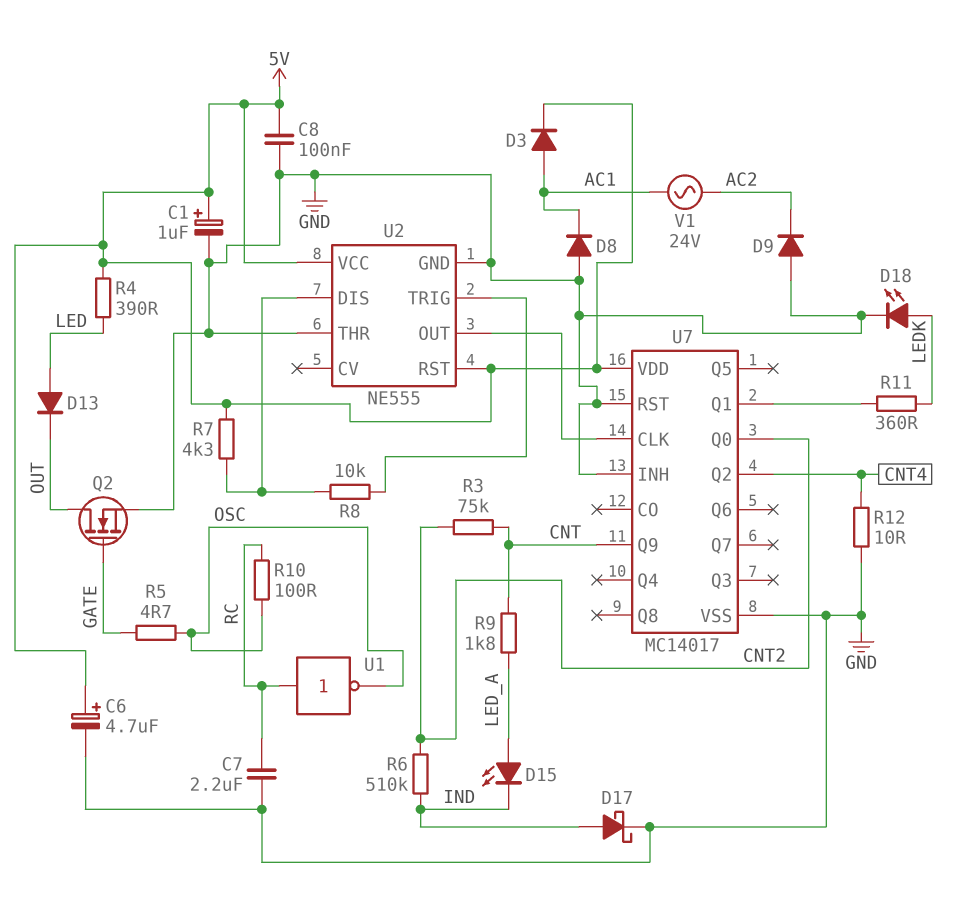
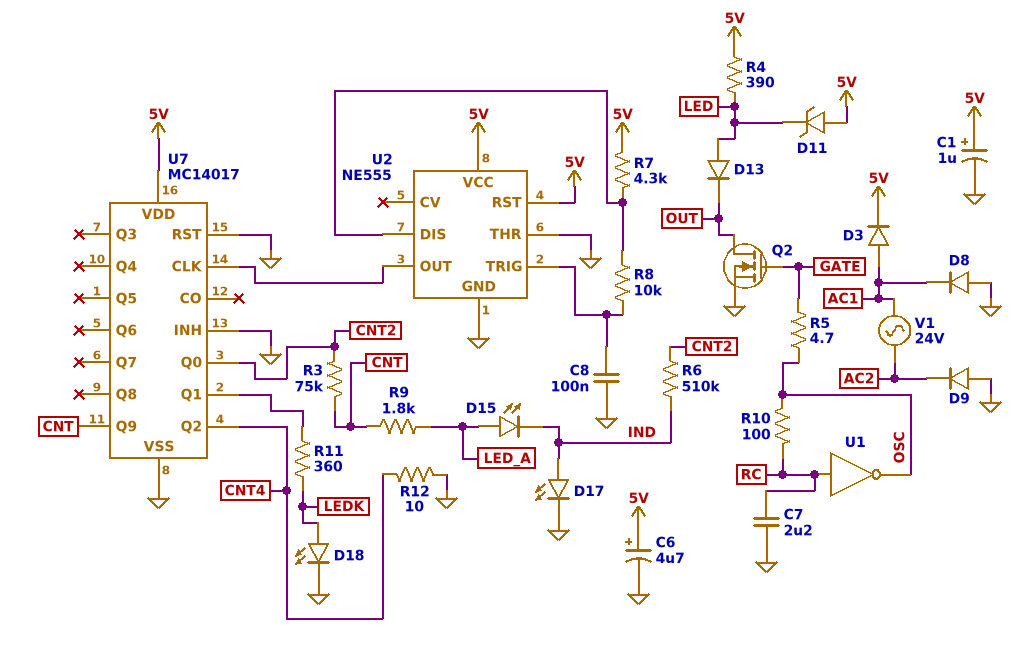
C8: 100nF (5V, GND) -> 100nF (GND, U2/TRIG)
D11: none -> zener (A 5V, K LED)
D17: schottky (A IND, K GND) -> LED (A IND, K GND)

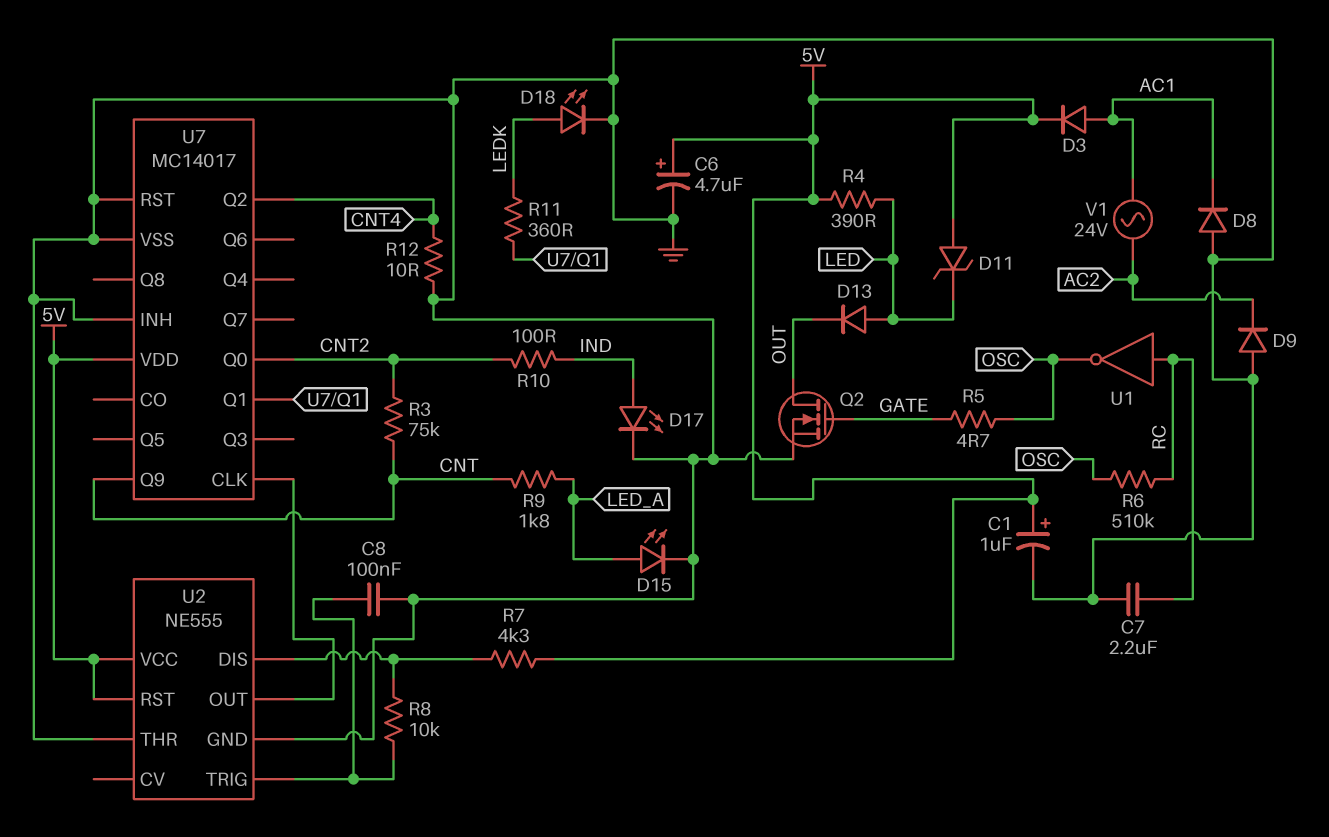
D15: LED (A LED_A, K IND) -> LED (A LED_A, K GND)
R6: 510k (CNT2, IND) -> 510k (OSC, RC)
R10: 100 (OSC, RC) -> 100 (CNT2, IND)

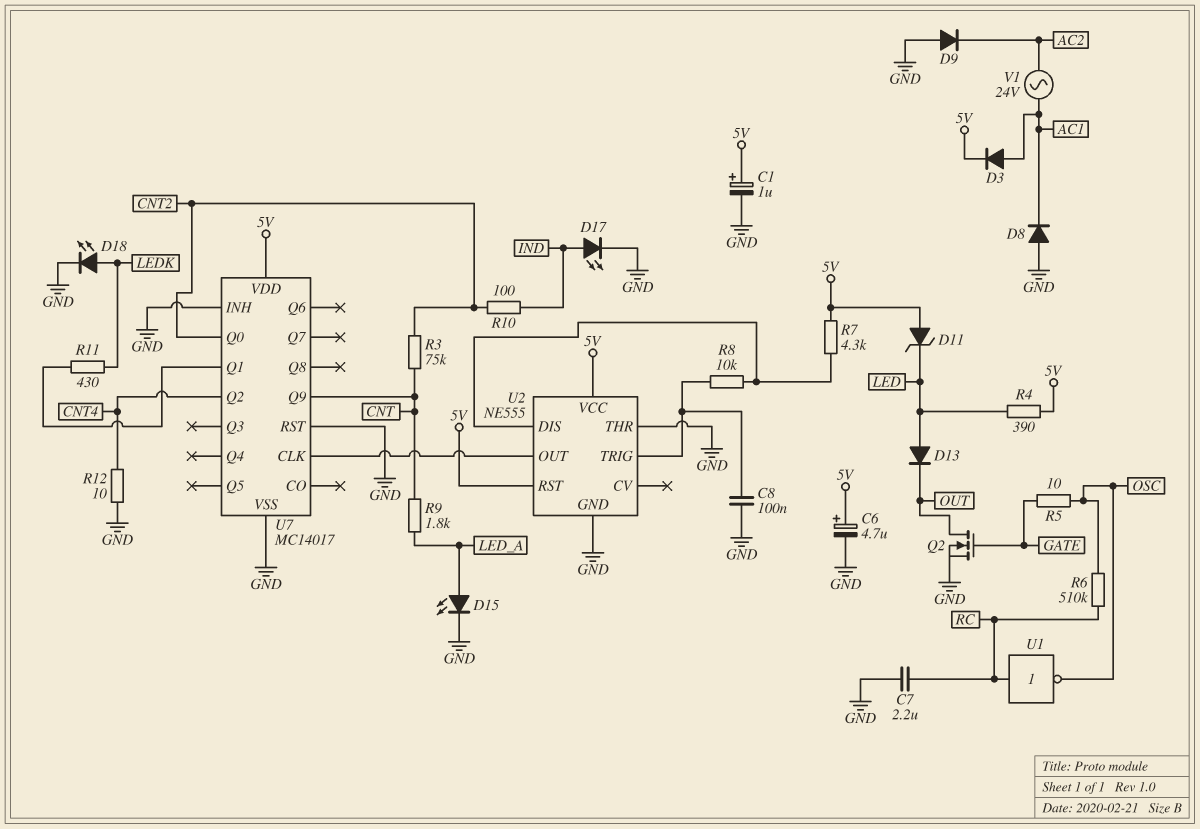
R5: 4.7 (GATE, OSC) -> 10 (GATE, OSC)
R11: 360 (LEDK, U7/Q1) -> 430 (LEDK, U7/Q1)

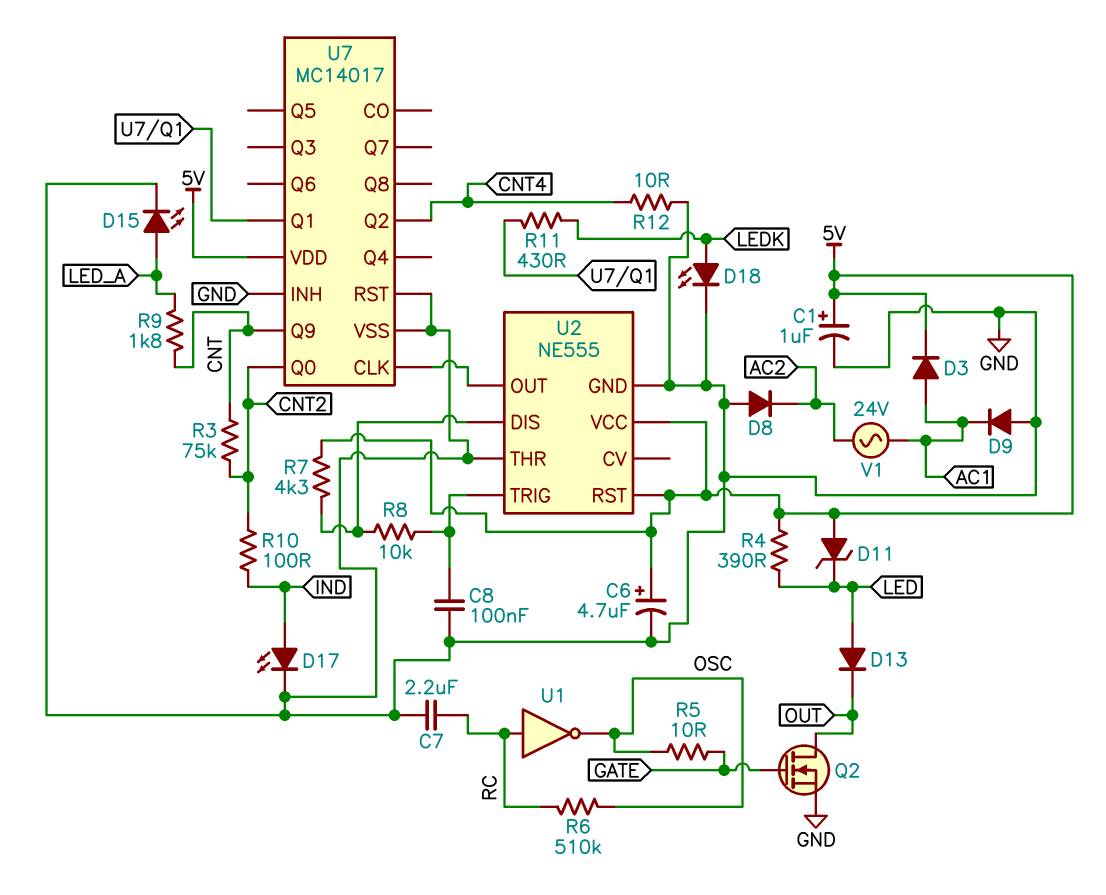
D8: diode (A GND, K AC1) -> diode (A GND, K AC2)
D9: diode (A GND, K AC2) -> diode (A GND, K AC1)

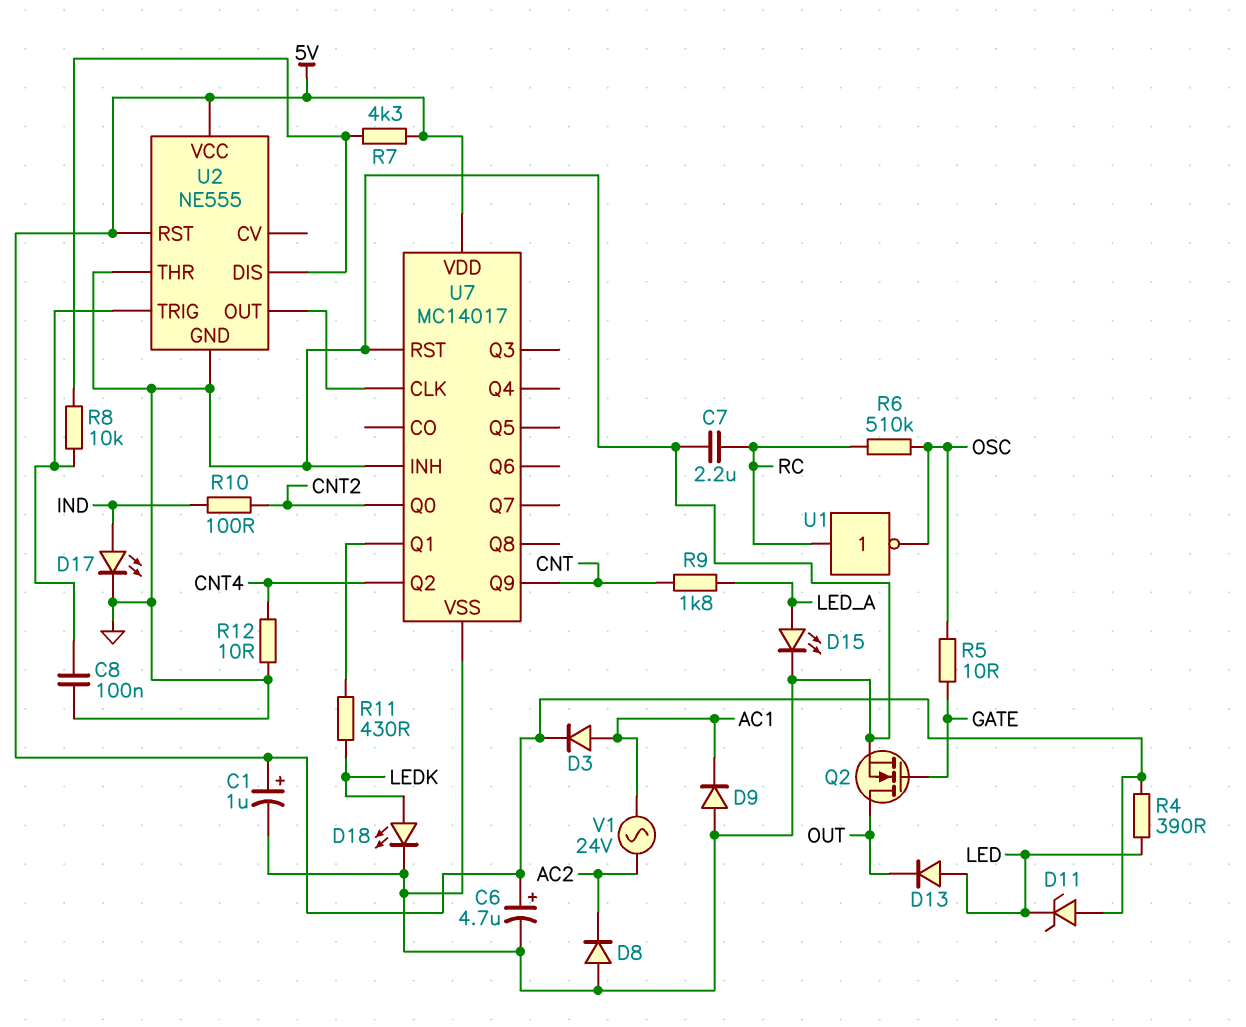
R3: 75k (CNT, CNT2) -> none

